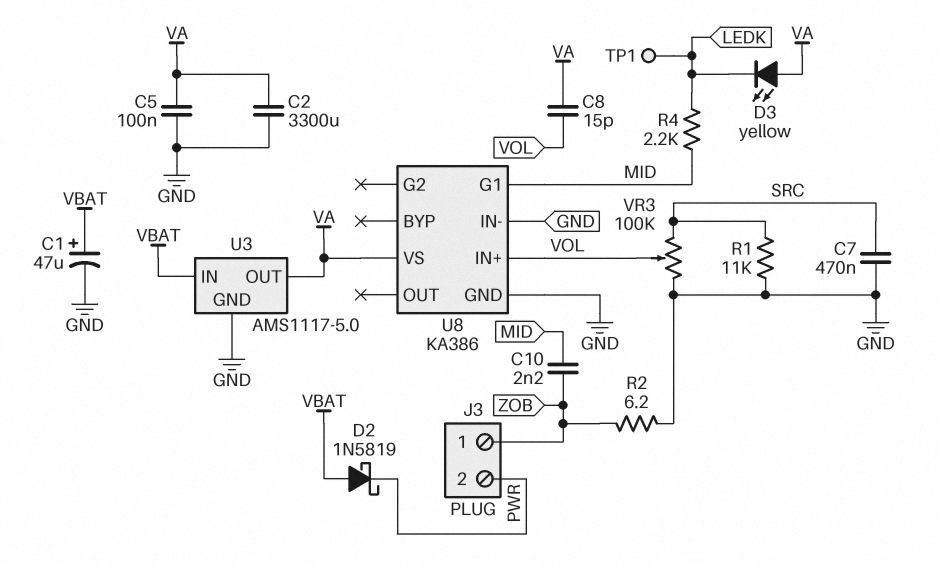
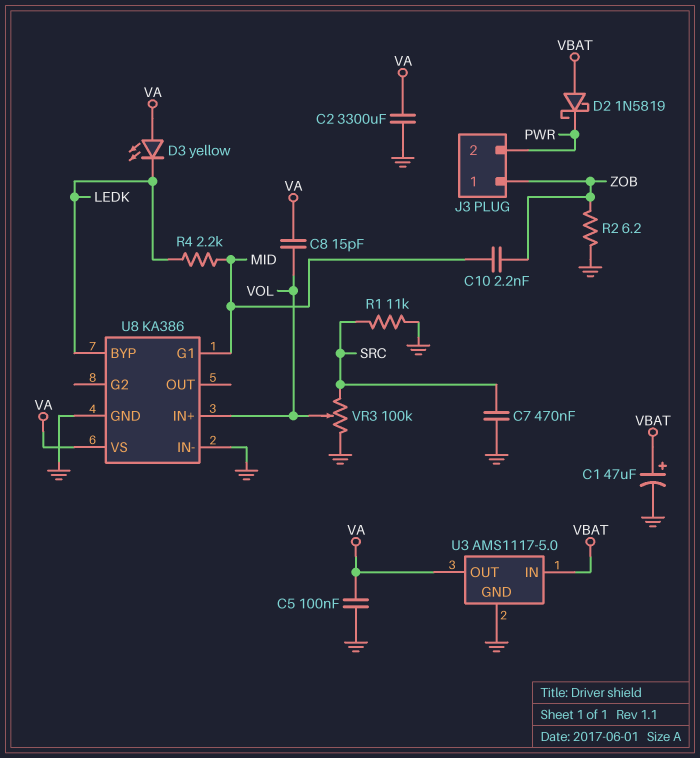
TP1: test point (LEDK) -> none
U8 pin BYP: none -> LEDK

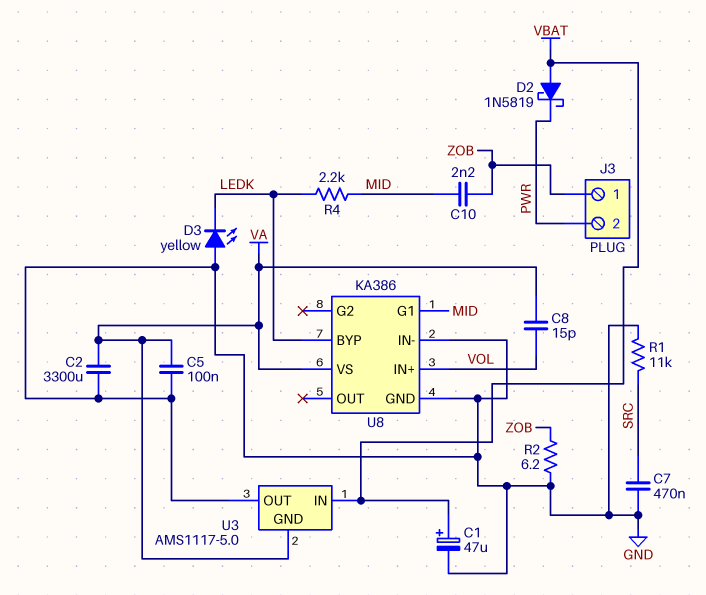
D3: LED yellow (A VA, K LEDK) -> LED yellow (A GND, K LEDK)
U3 pin GND: GND -> VA
U3 pin OUT: VA -> GND
VR3: 100k (GND, SRC, wiper VOL) -> none

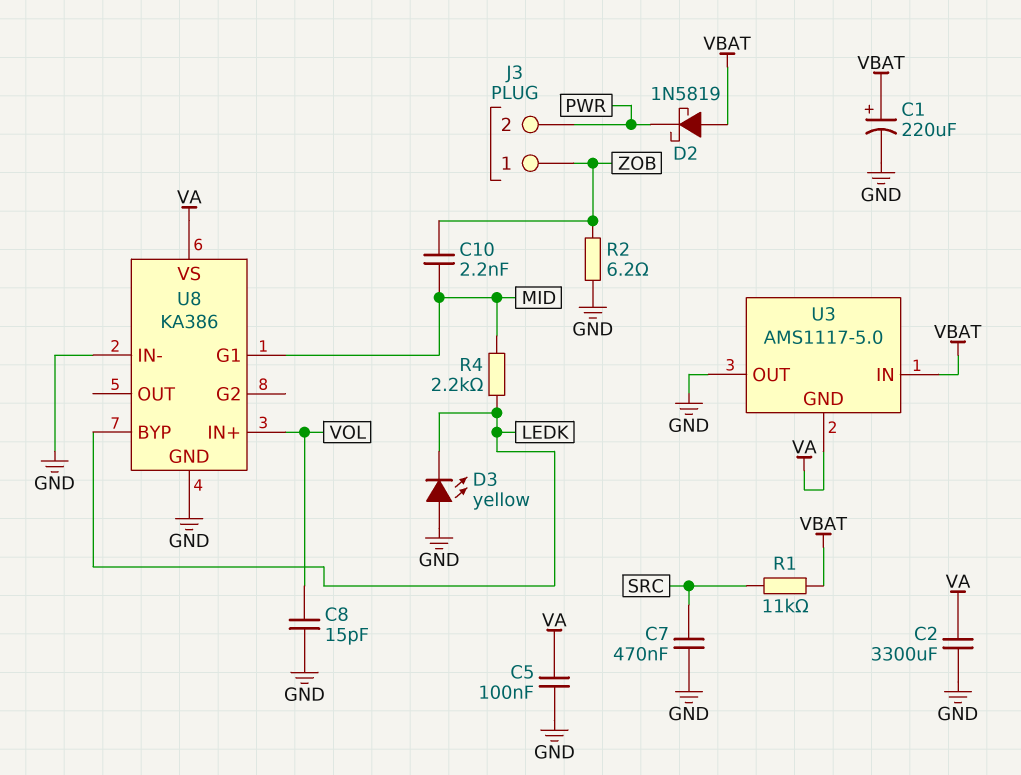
C1: 47uF (plus VBAT, minus GND) -> 220uF (plus VBAT, minus GND)
C8: 15pF (VA, VOL) -> 15pF (GND, VOL)
R1: 11k (GND, SRC) -> 11k (SRC, VBAT)

